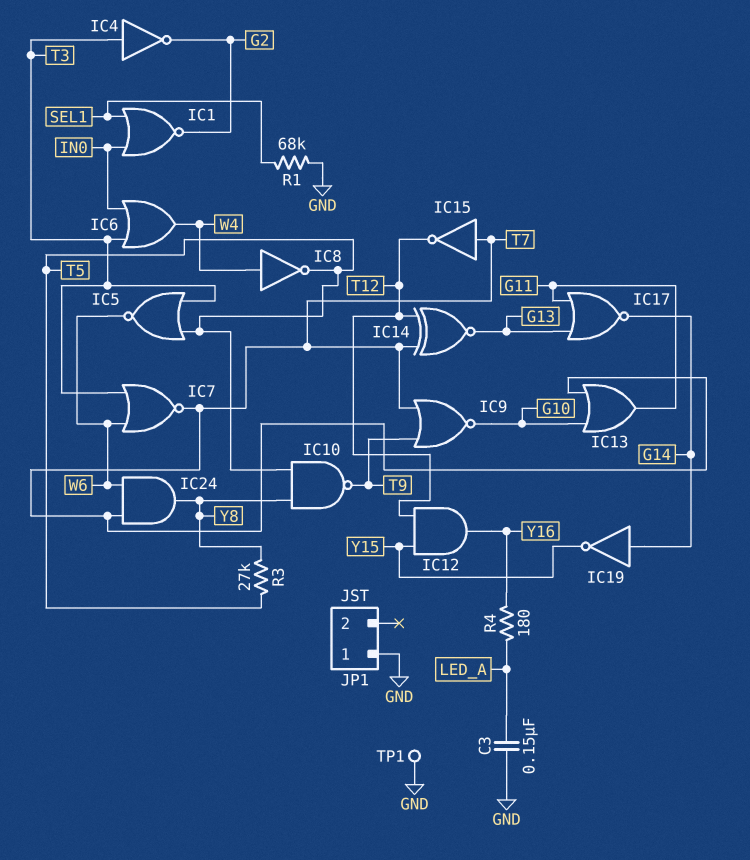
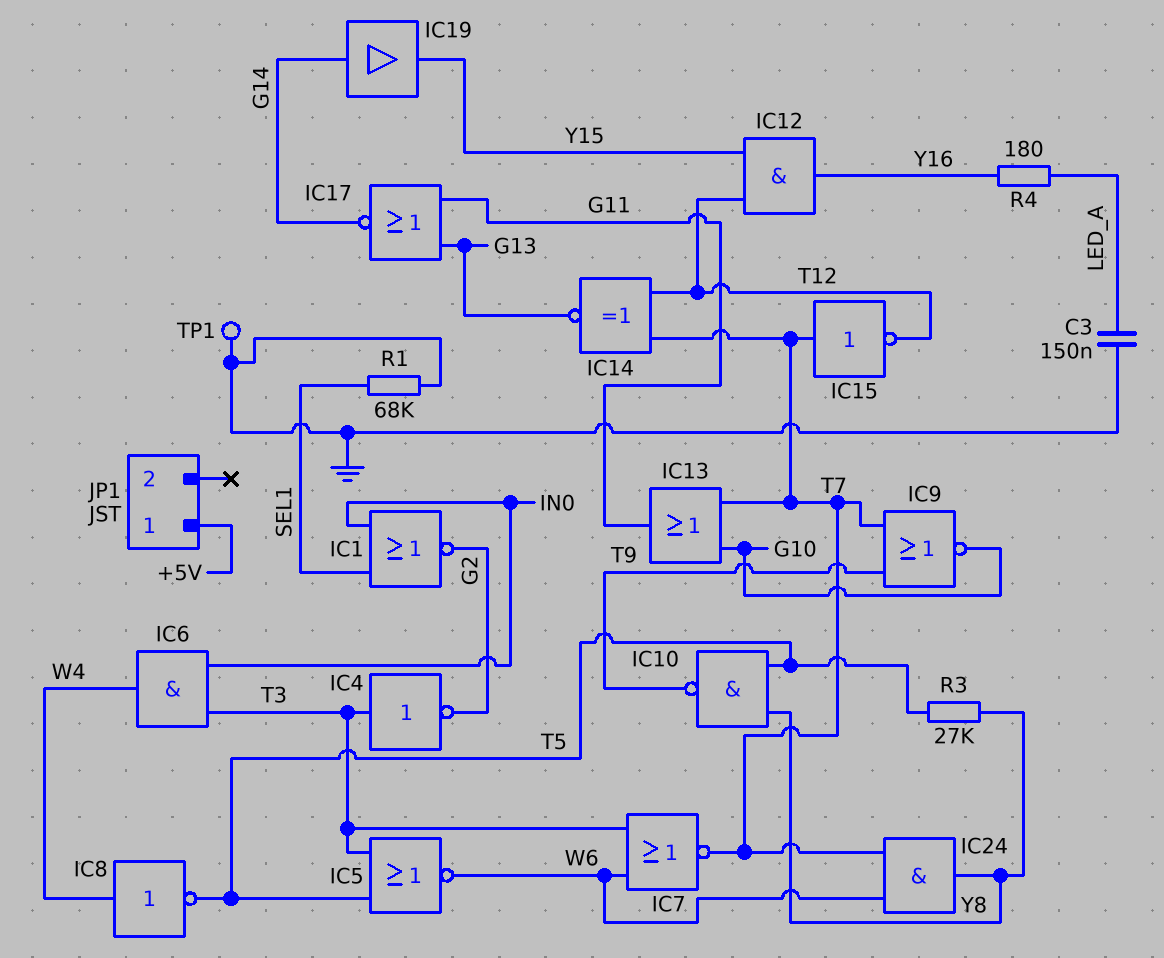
IC6: OR (in IN0, in T3, out W4) -> AND (in IN0, in T3, out W4)
IC19: NOT (in G14, out Y15) -> buffer (in G14, out Y15)
JP1 pin 1: GND -> +5V

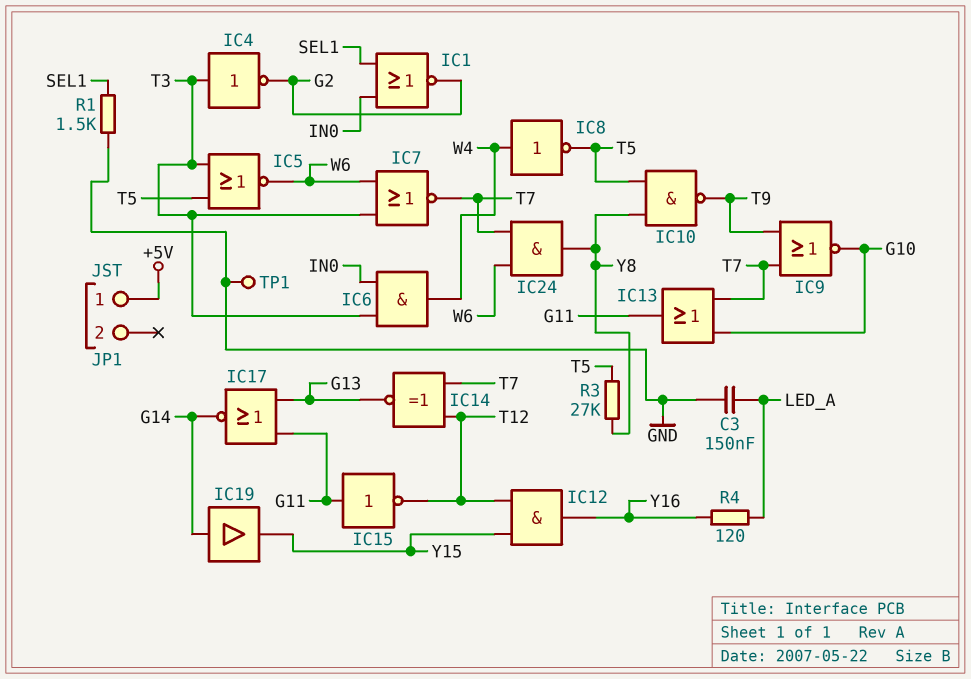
IC15: NOT (in T7, out T12) -> NOT (in G11, out T12)
R1: 68k (GND, SEL1) -> 1.5k (GND, SEL1)
R4: 180 (LED_A, Y16) -> 120 (LED_A, Y16)

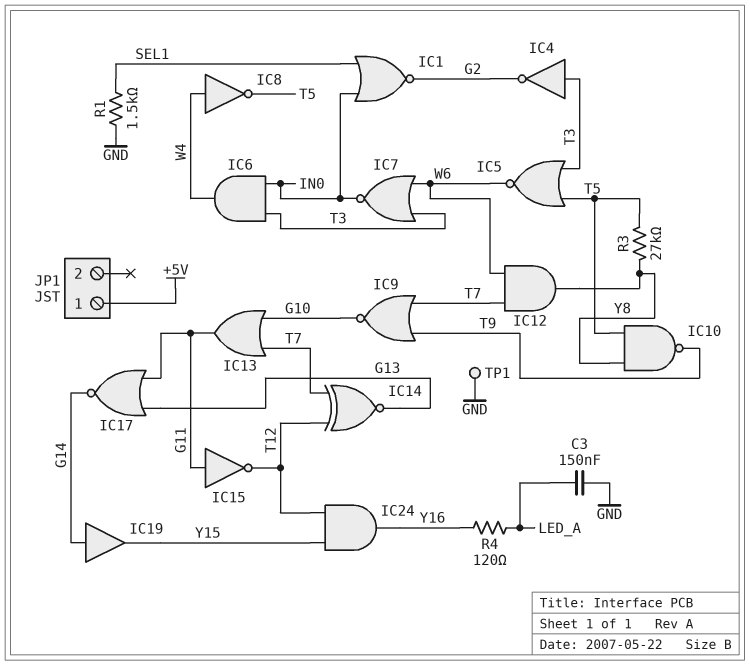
IC7: NOR (in T3, in W6, out T7) -> NOR (in T3, in W6, out IN0)
IC12: AND (in T12, in Y15, out Y16) -> AND (in T7, in W6, out Y8)
IC24: AND (in T7, in W6, out Y8) -> AND (in T12, in Y15, out Y16)

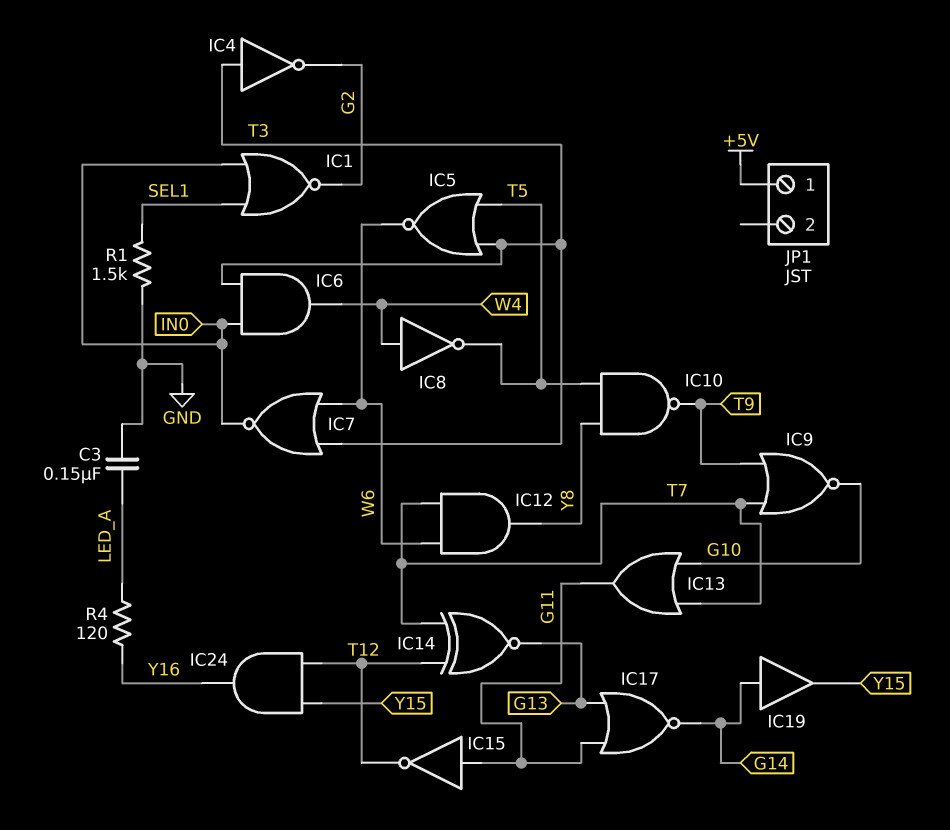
R3: 27k (T5, Y8) -> none
TP1: test point (GND) -> none

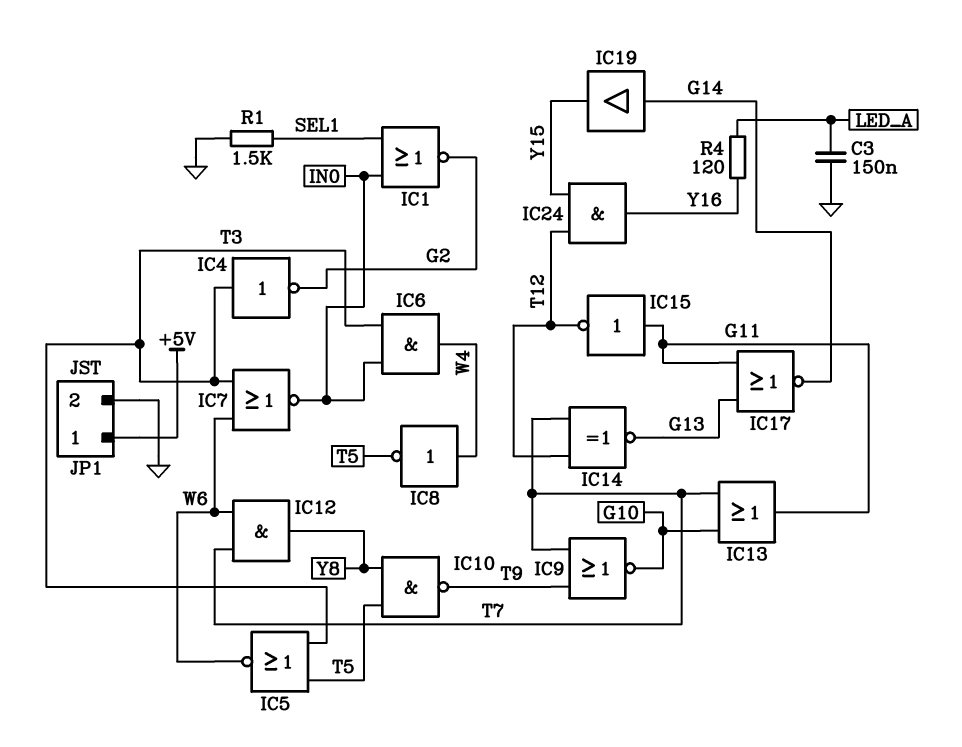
JP1 pin 2: none -> GND

